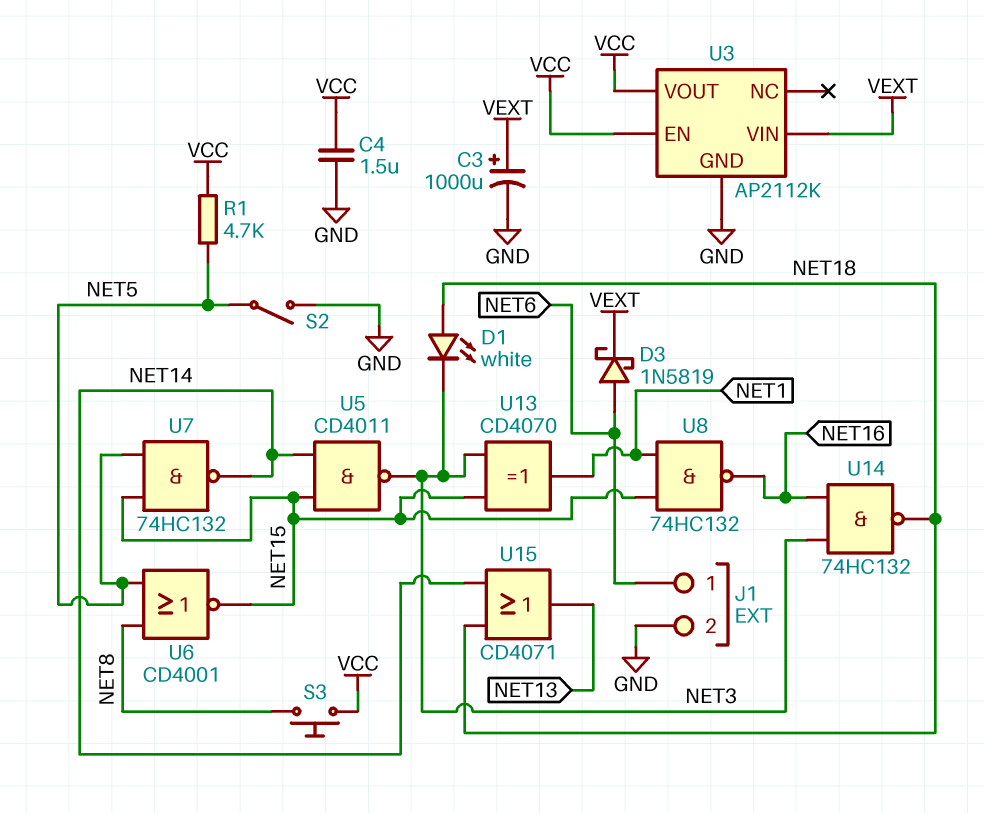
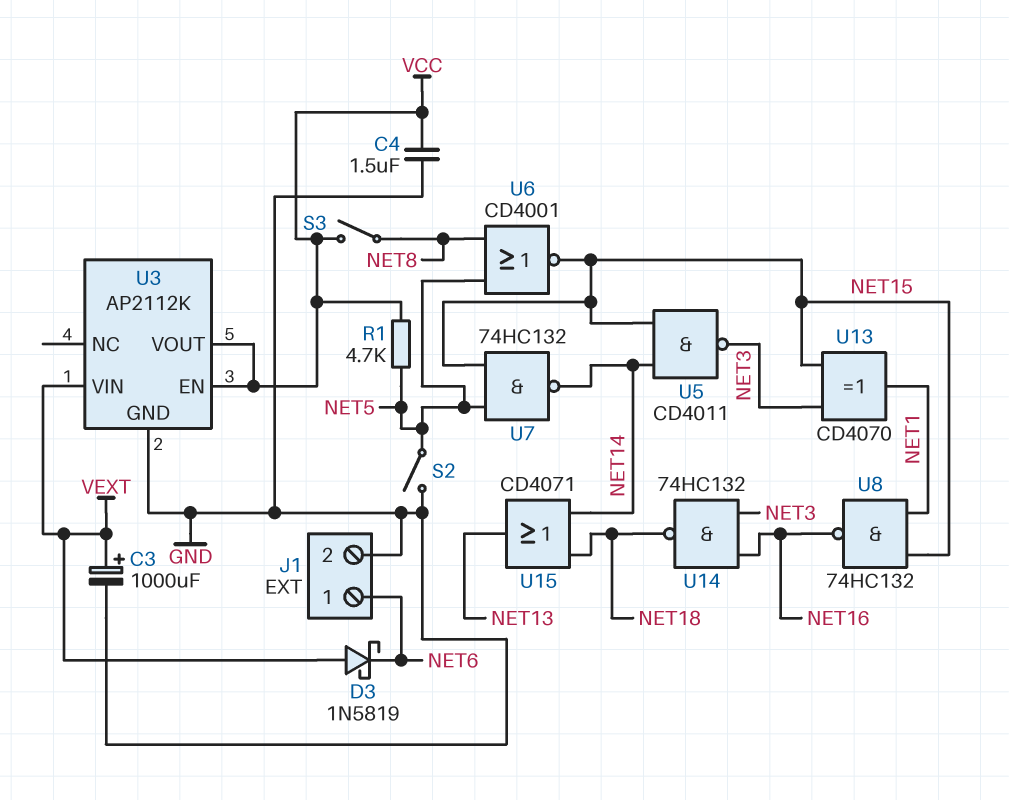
D1: LED white (A NET18, K NET3) -> none
D3: schottky 1N5819 (A NET6, K VEXT) -> schottky 1N5819 (A VEXT, K NET6)
S3: button (NET8, VCC) -> switch (NET8, VCC)

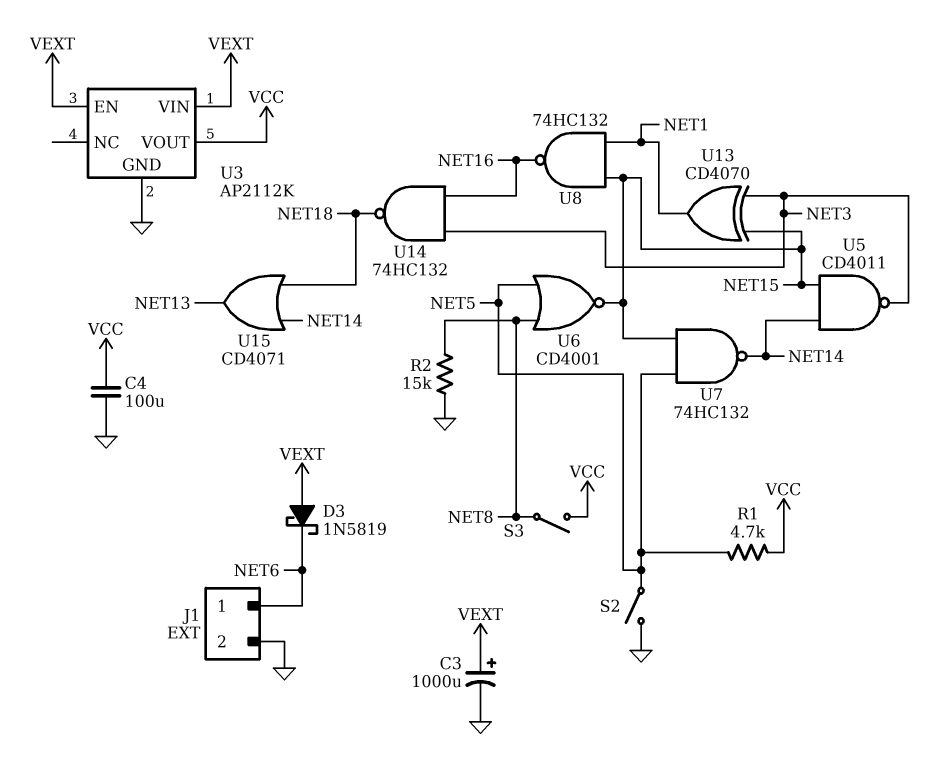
C4: 1.5uF (GND, VCC) -> 100uF (GND, VCC)
R2: none -> 15k (GND, NET8)
U3 pin EN: VCC -> VEXT

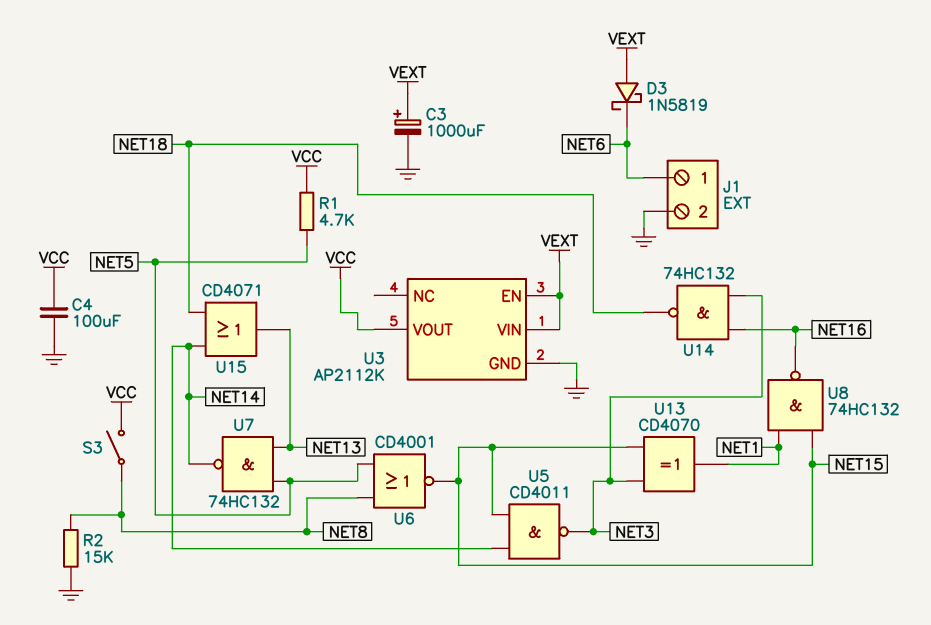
S2: switch (GND, NET5) -> none
U7: NAND 74HC132 (in NET5, in NET15, out NET14) -> NAND 74HC132 (in NET5, in NET13, out NET14)

